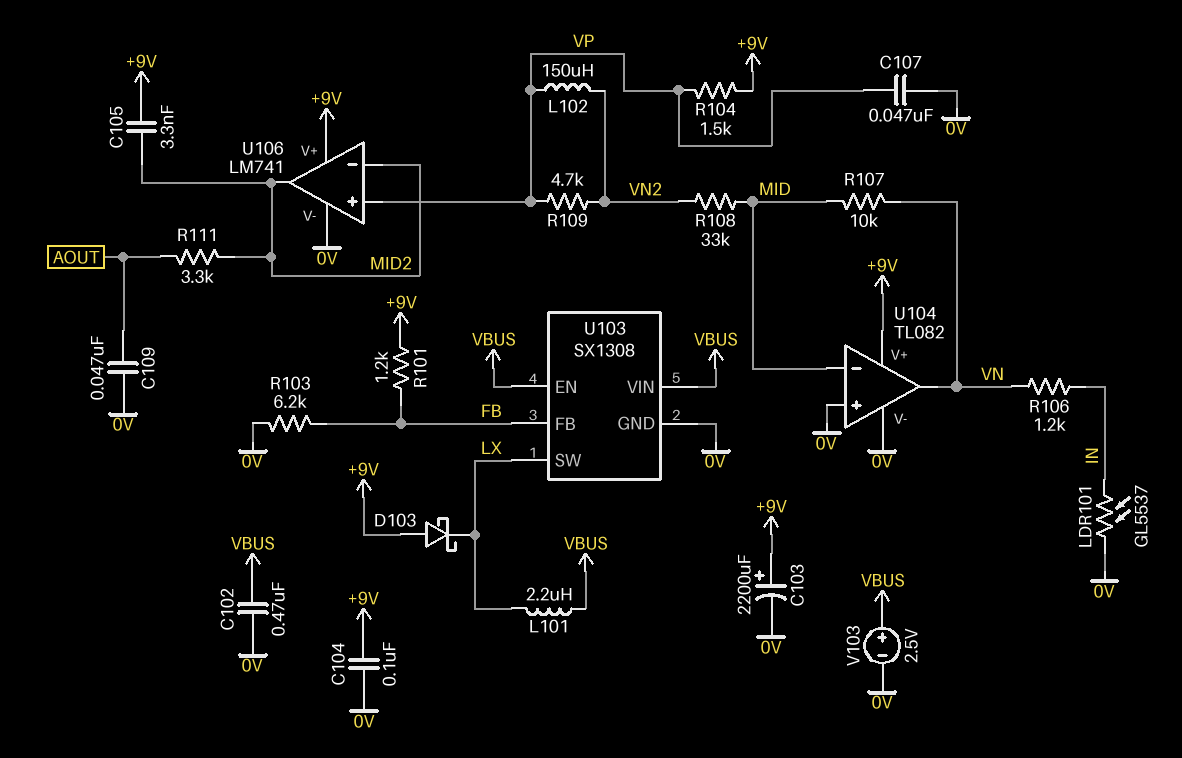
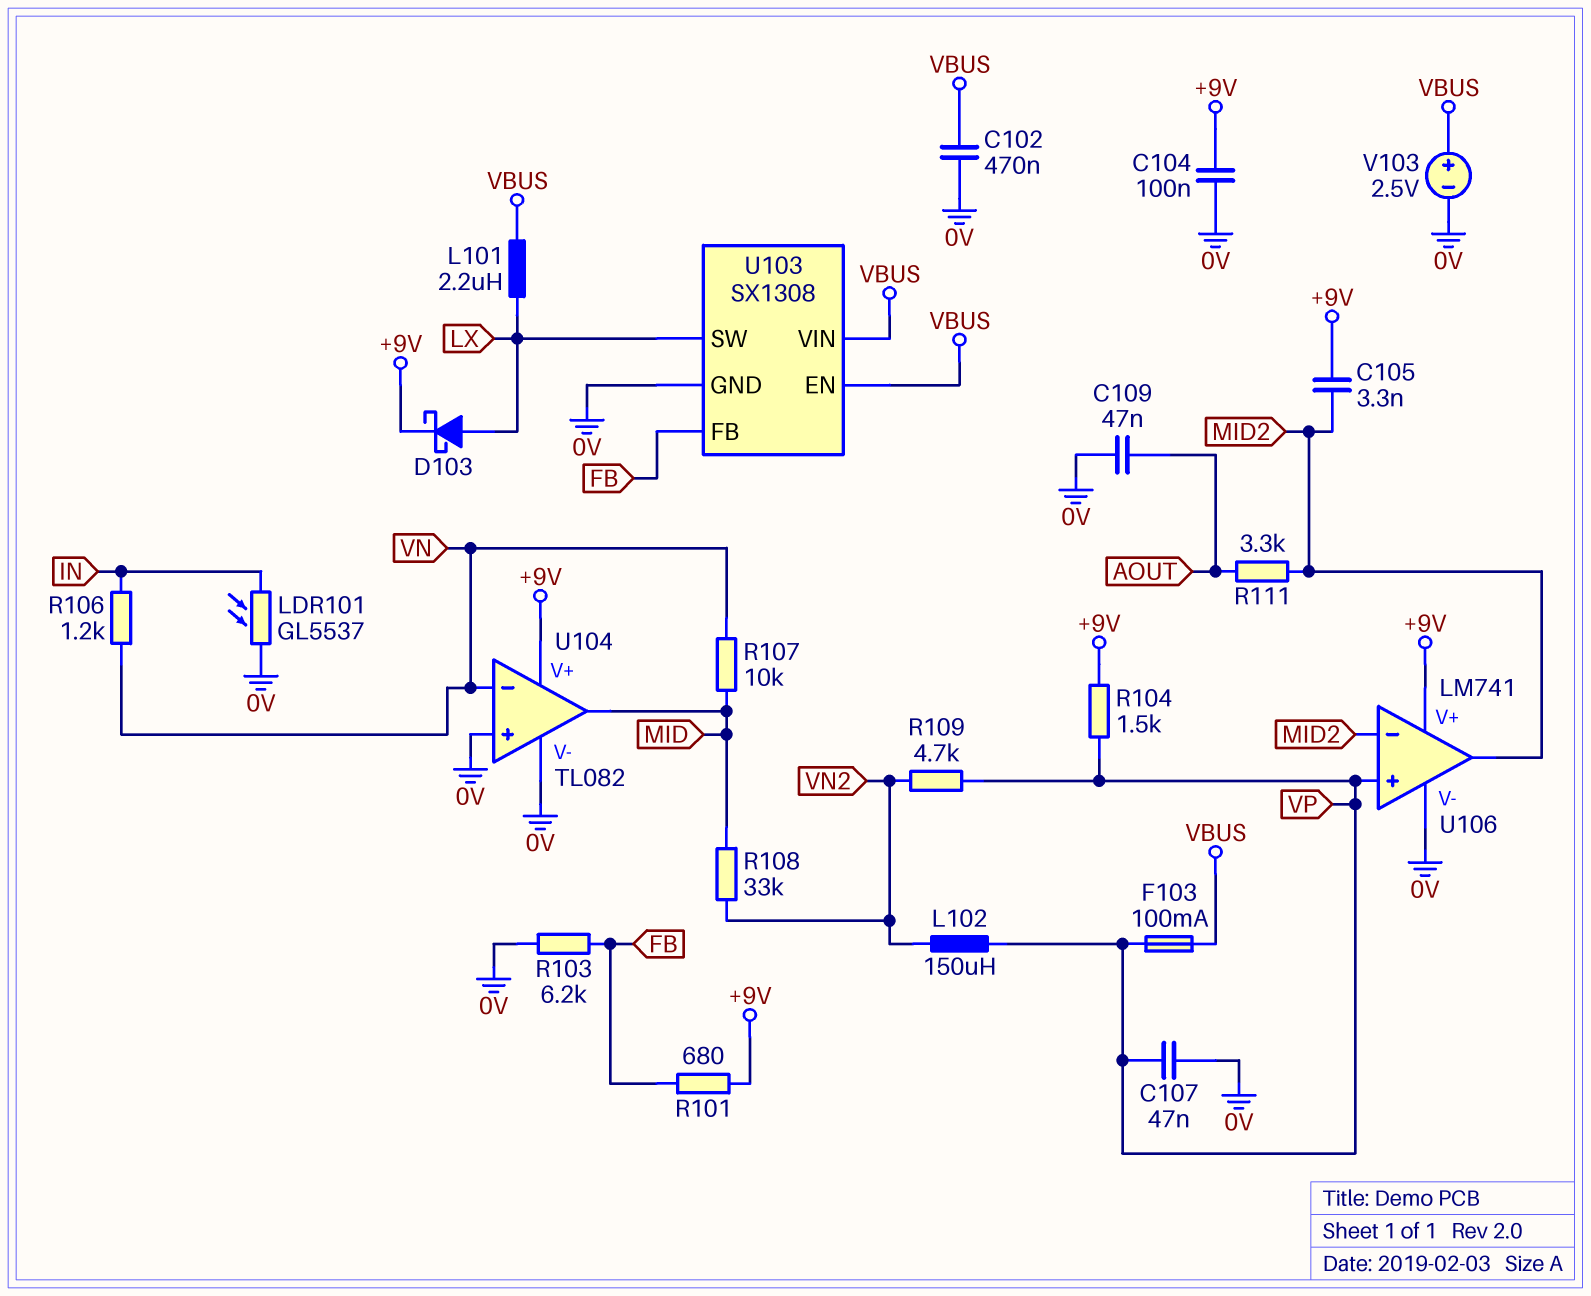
C103: 2200uF (plus +9V, minus 0V) -> none
D103: schottky (A +9V, K LX) -> schottky (A LX, K +9V)
F103: none -> 100mA (VBUS, VP)
R101: 1.2k (+9V, FB) -> 680 (+9V, FB)
U104 pin in-: MID -> VN
U104 pin out: VN -> MID

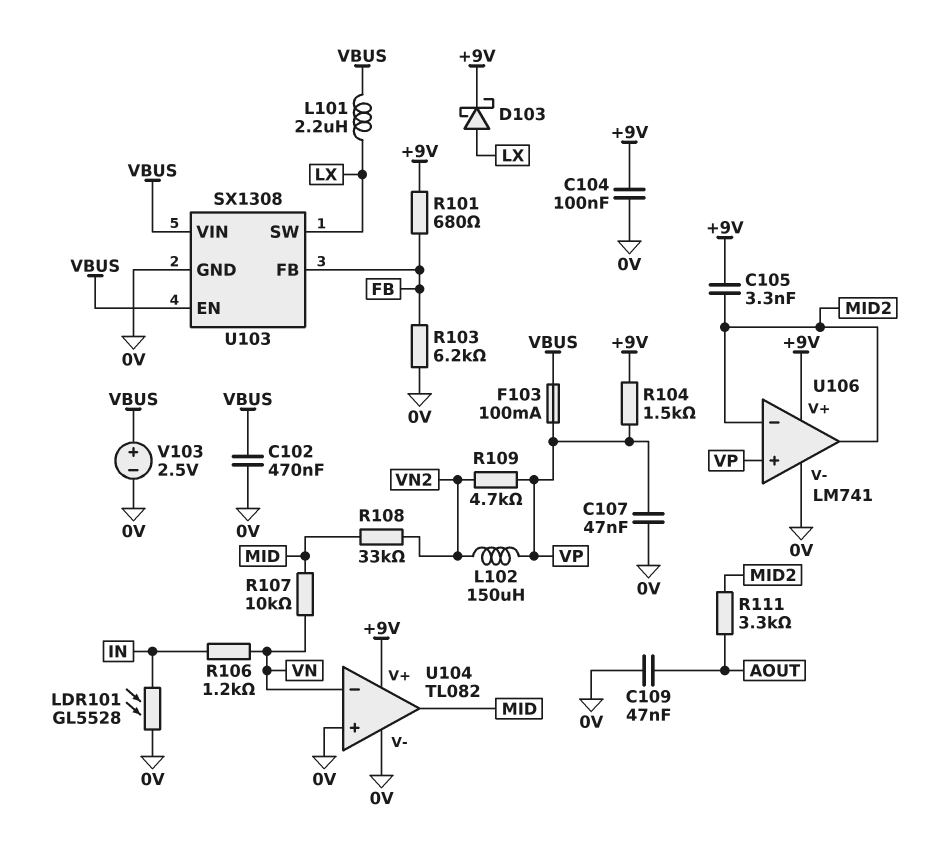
LDR101: GL5537 (0V, IN) -> GL5528 (0V, IN)

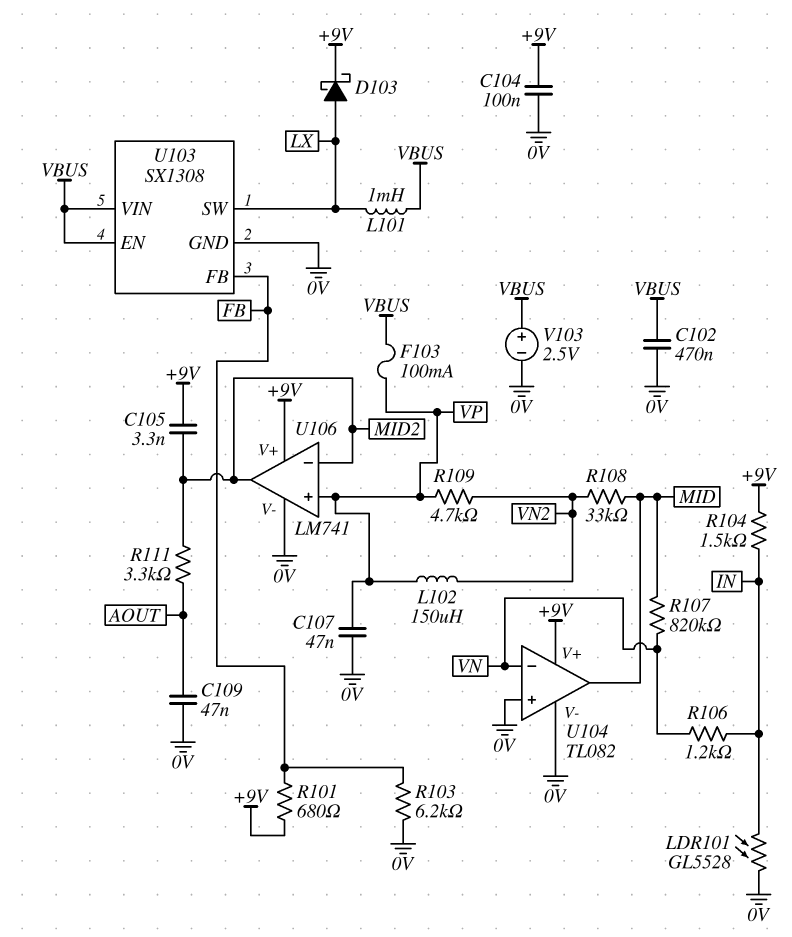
L101: 2.2uH (LX, VBUS) -> 1mH (LX, VBUS)
R104: 1.5k (+9V, VP) -> 1.5k (+9V, IN)
R107: 10k (MID, VN) -> 820k (MID, VN)

